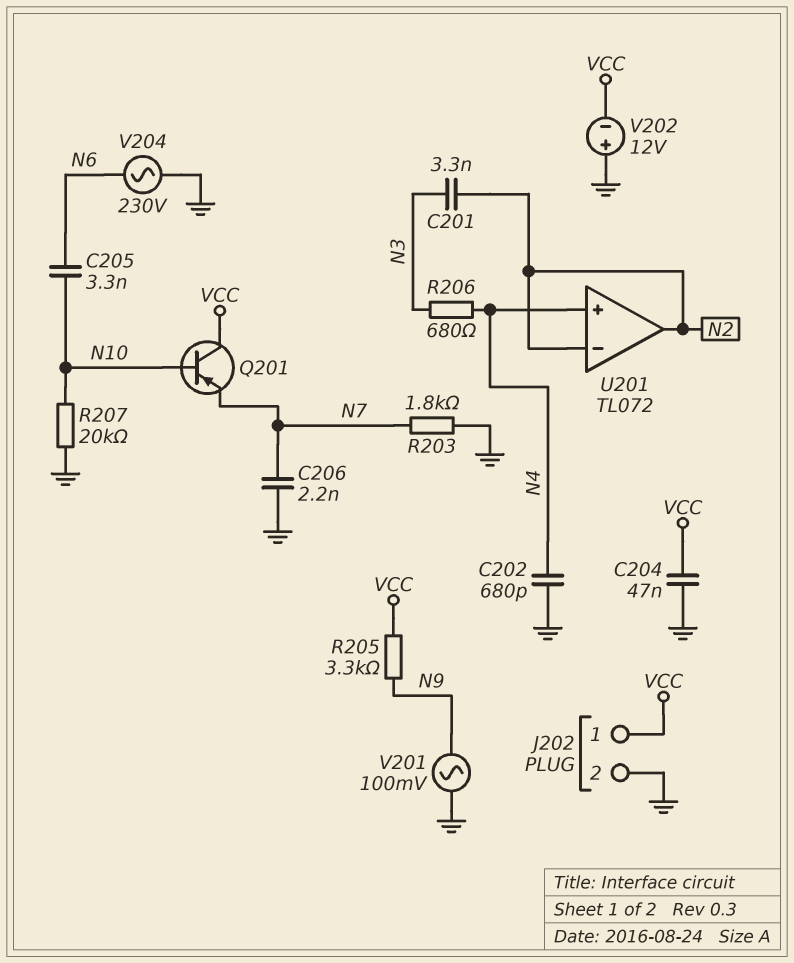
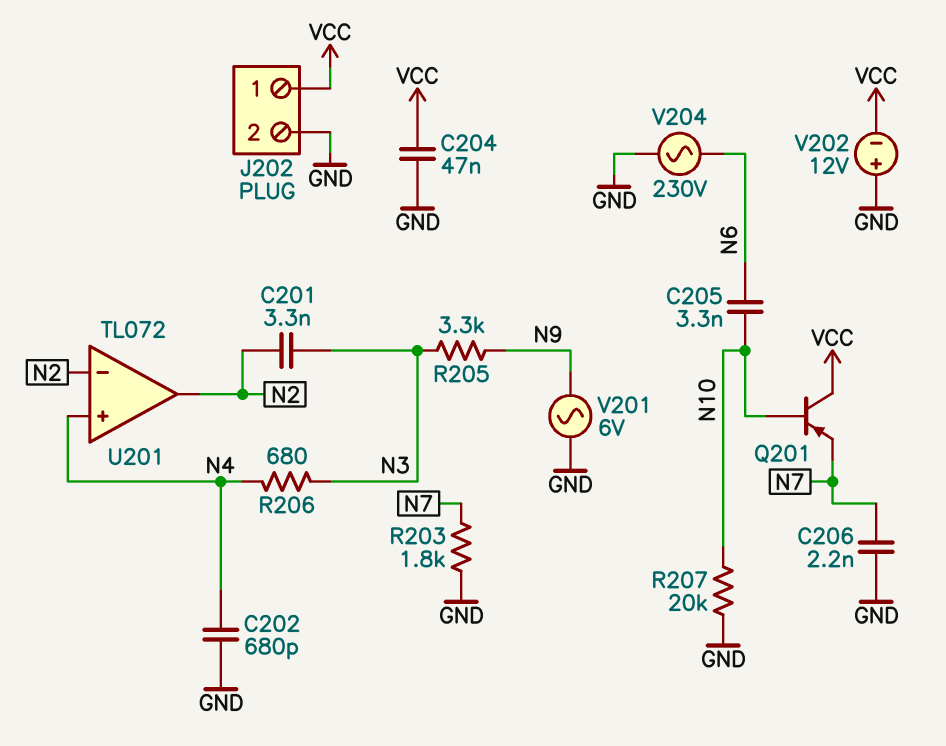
R205: 3.3k (N9, VCC) -> 3.3k (N3, N9)
V201: AC 100mV (GND, N9) -> AC 6V (GND, N9)

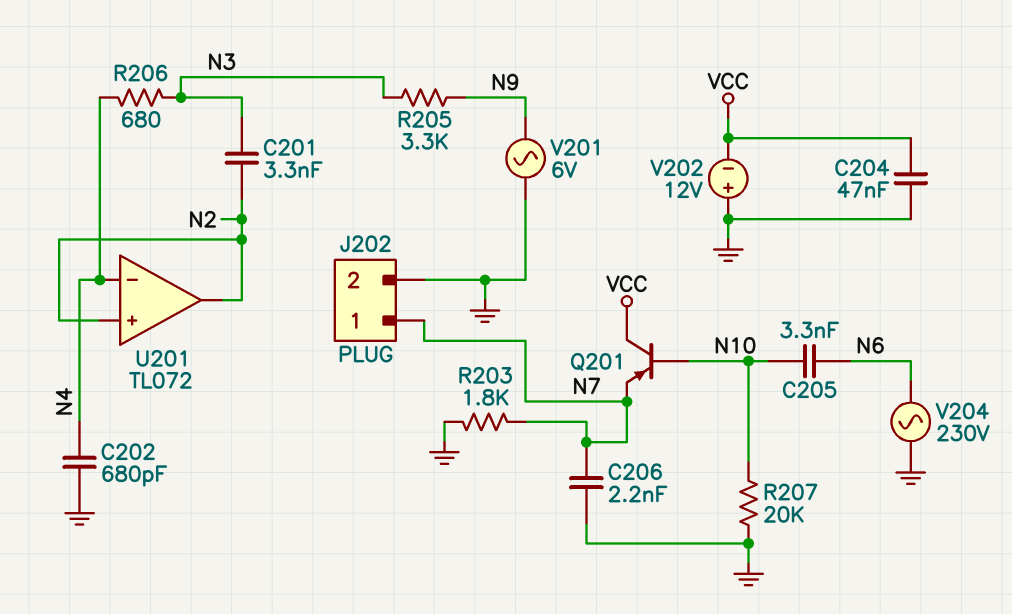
J202 pin 1: VCC -> N7
U201 pin in+: N4 -> N2
U201 pin in-: N2 -> N4

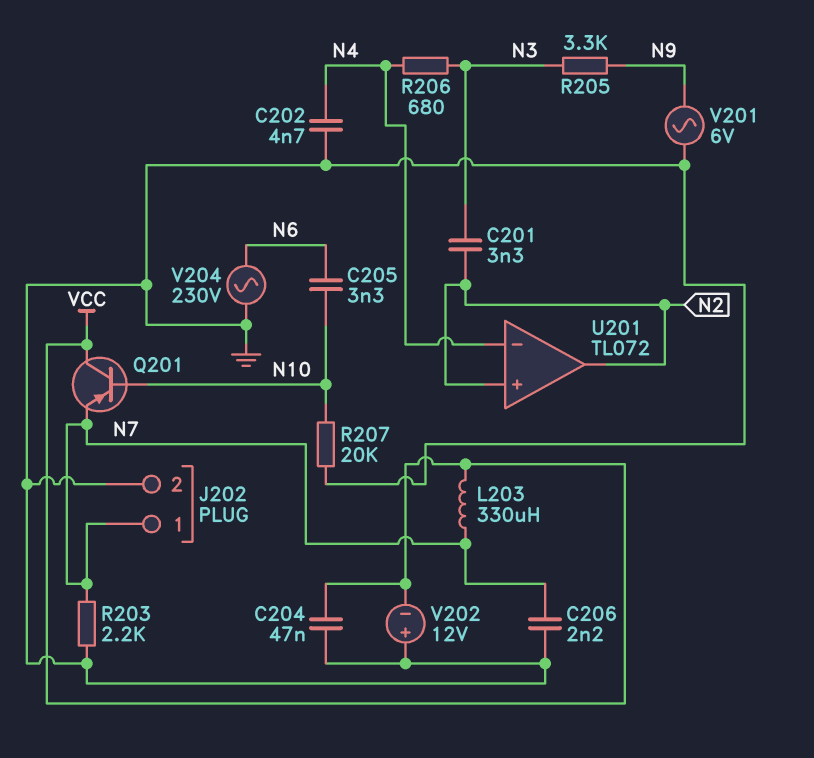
C202: 680pF (GND, N4) -> 4.7nF (GND, N4)
L203: none -> 330uH (N7, VCC)
R203: 1.8k (GND, N7) -> 2.2k (GND, N7)

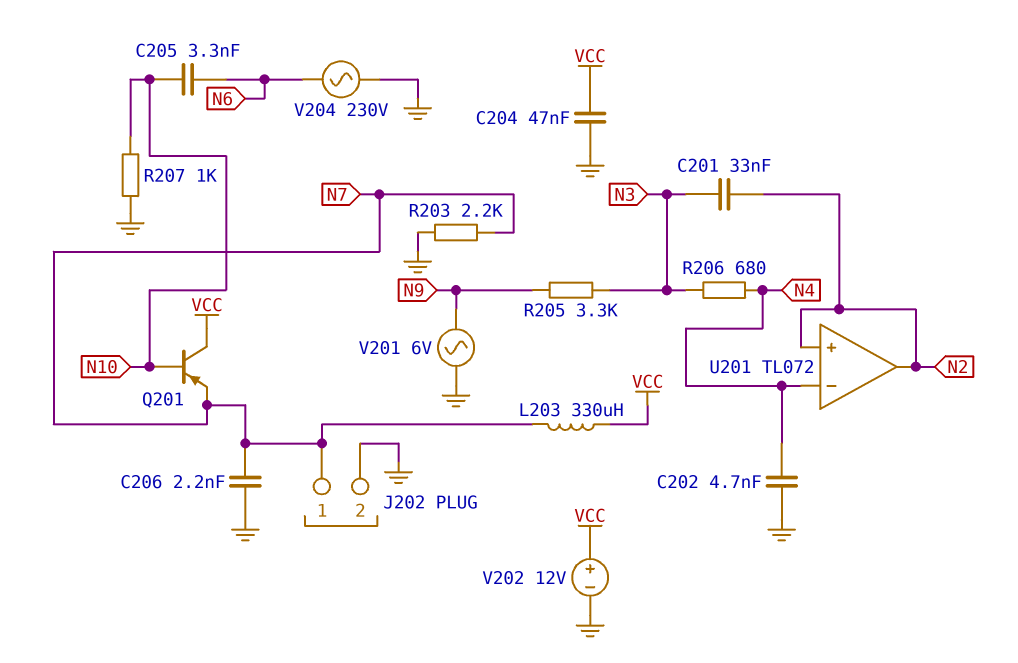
C201: 3.3nF (N2, N3) -> 33nF (N2, N3)
R207: 20k (GND, N10) -> 1k (GND, N10)
V202: 12V (plus GND, minus VCC) -> 12V (plus VCC, minus GND)

